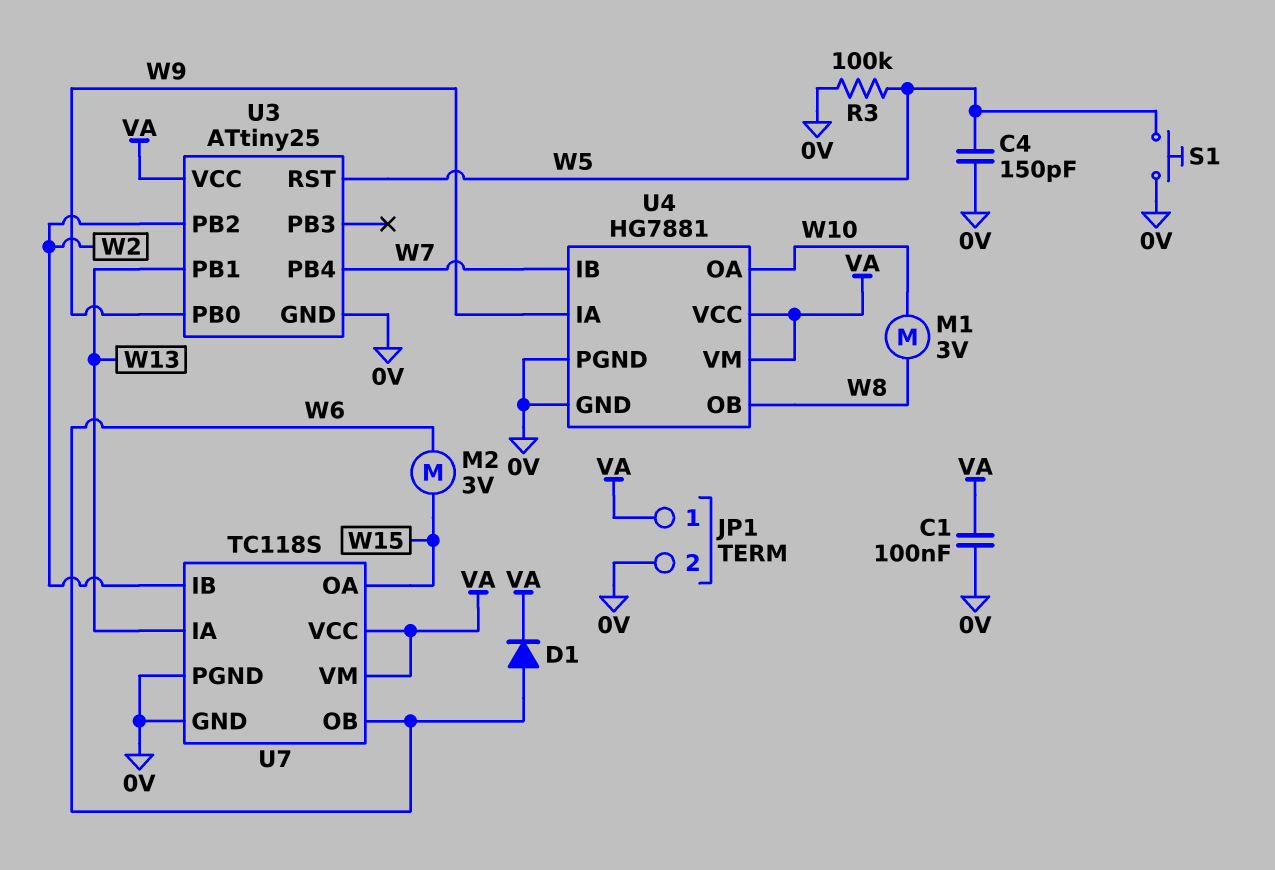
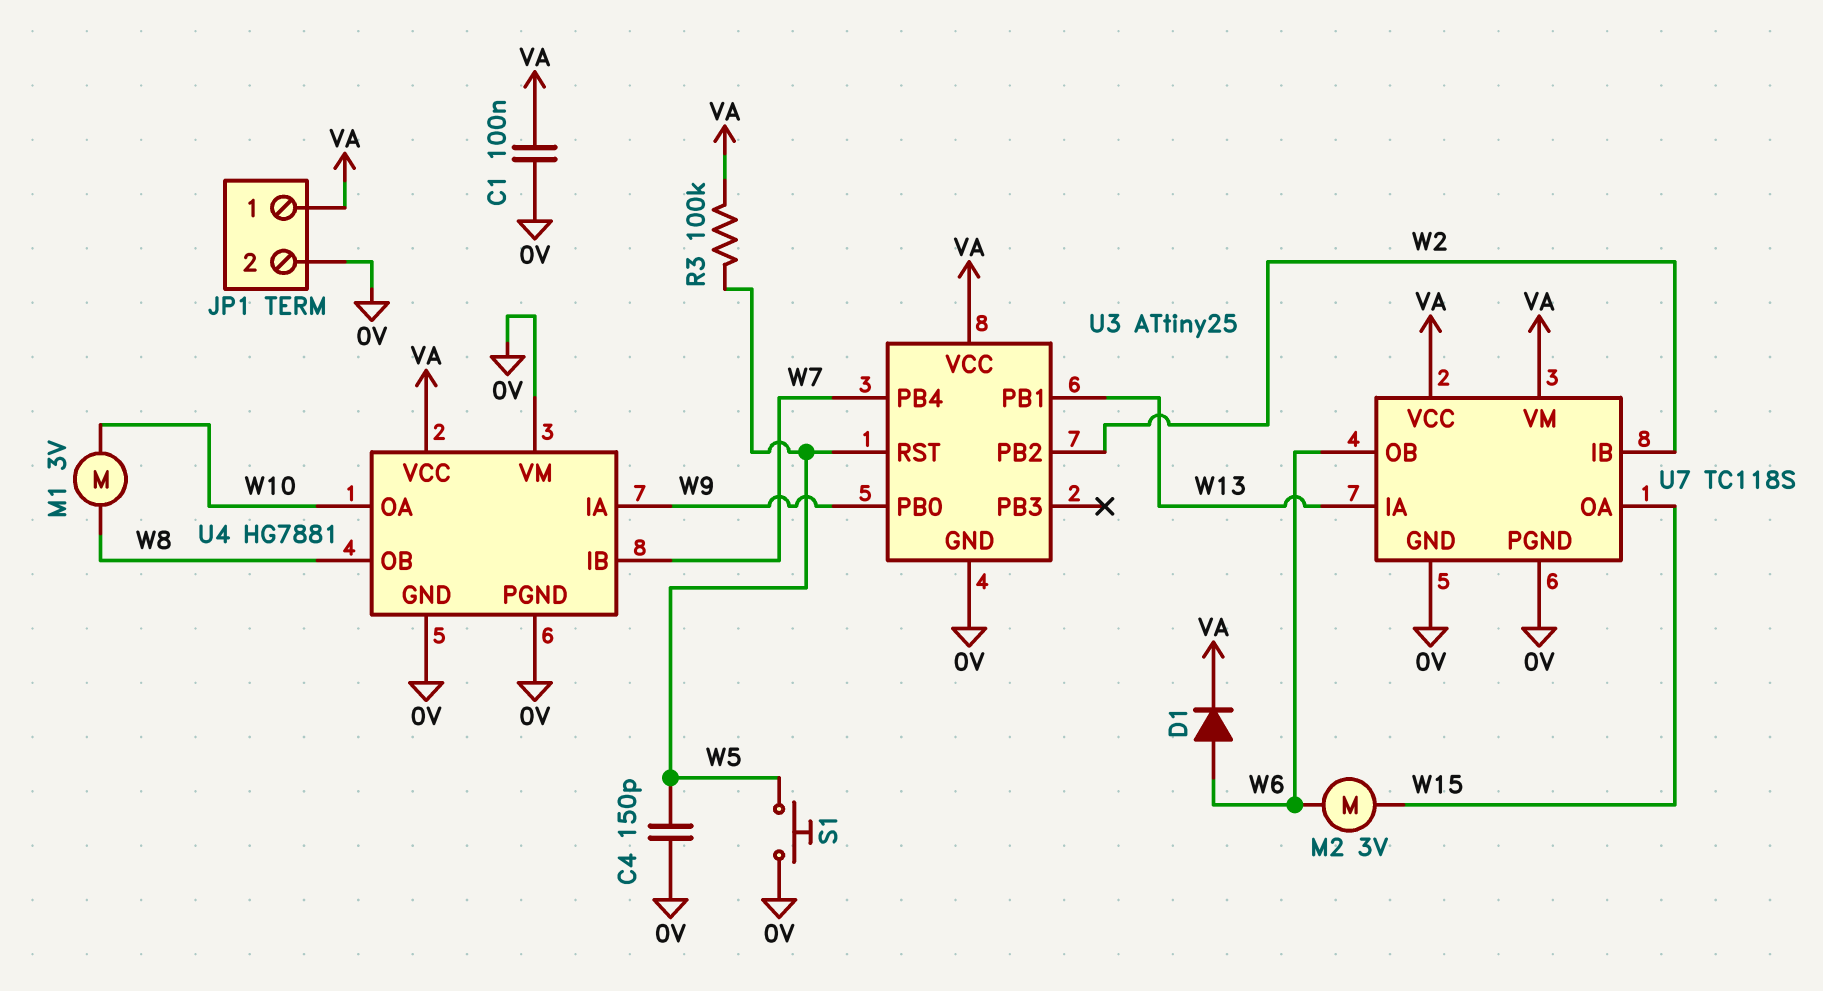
R3: 100k (0V, W5) -> 100k (VA, W5)
U4 pin VM: VA -> 0V

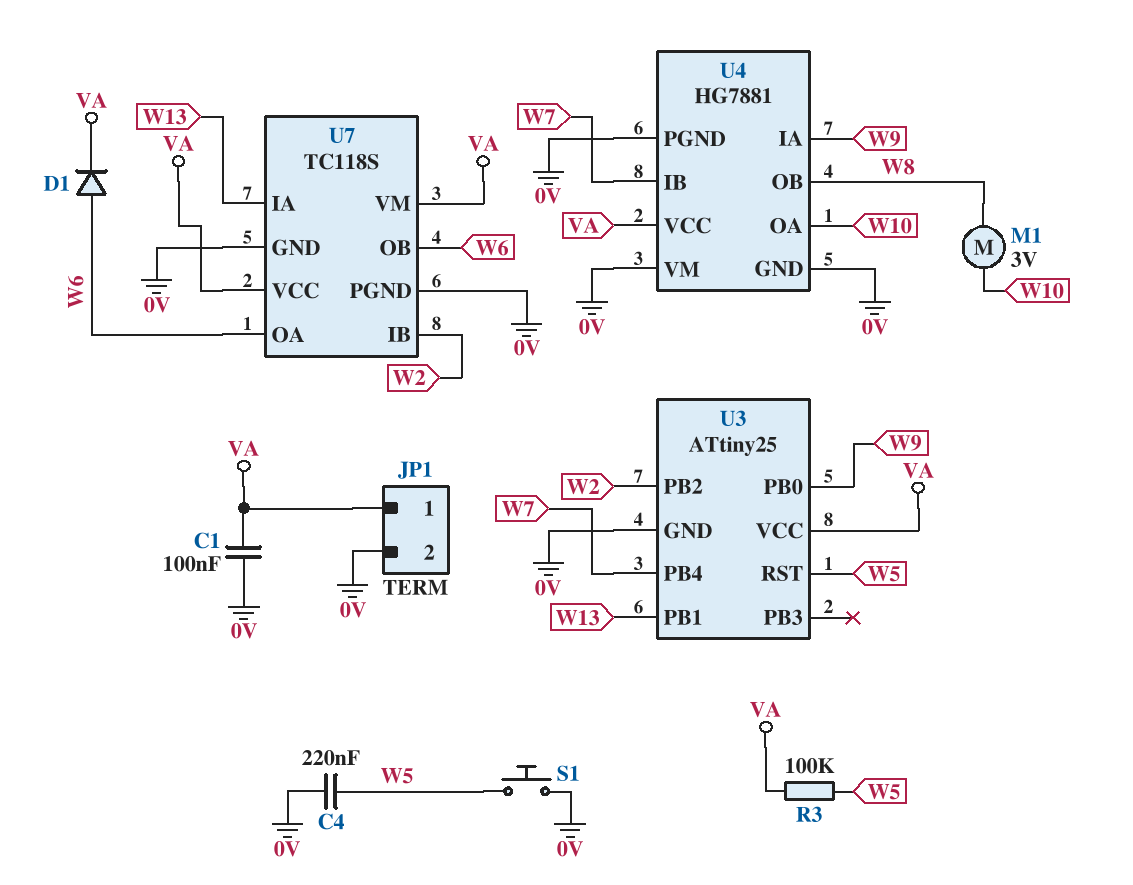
C4: 150pF (0V, W5) -> 220nF (0V, W5)
M2: motor 3V (W6, W15) -> none
U7 pin OA: W15 -> W6

